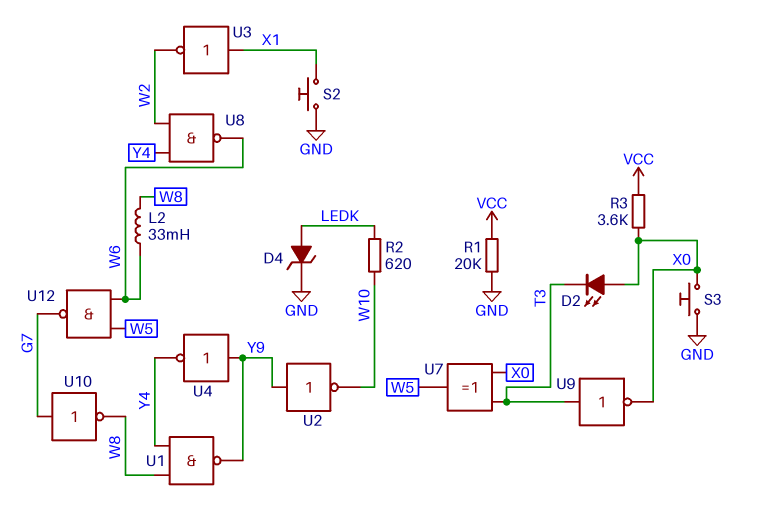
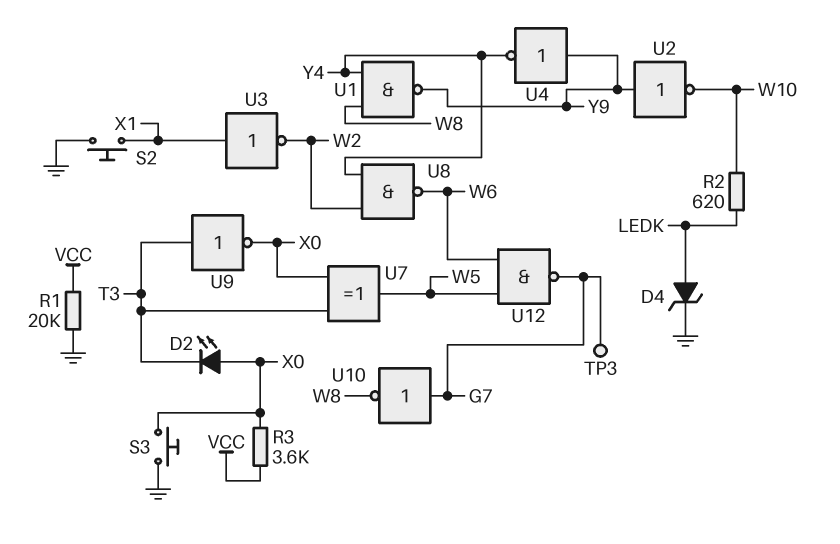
L2: 33mH (W6, W8) -> none
TP3: none -> test point (G7)

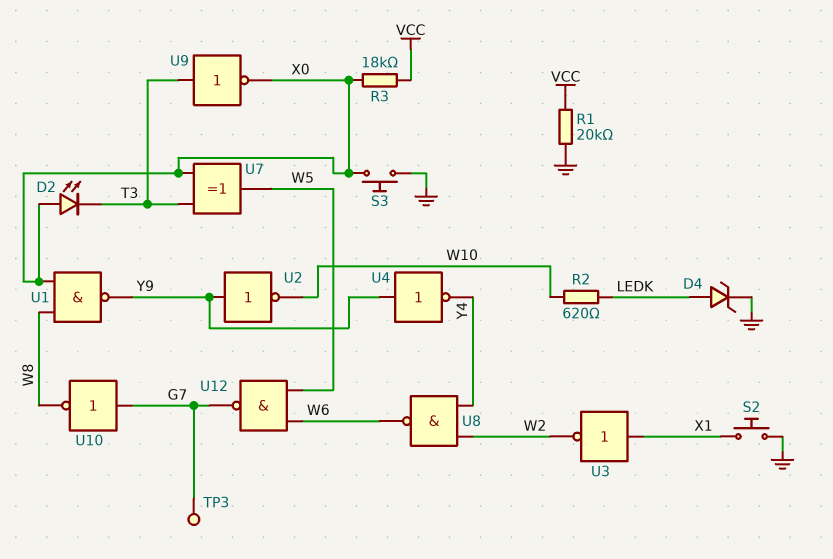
R3: 3.6k (VCC, X0) -> 18k (VCC, X0)
U1: NAND (in W8, in Y4, out Y9) -> NAND (in W8, in X0, out Y9)

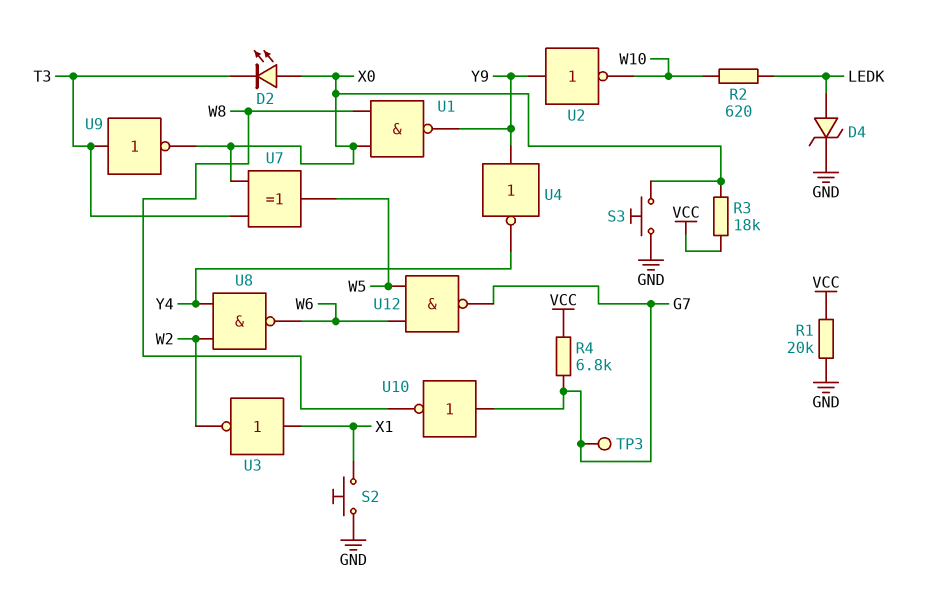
R4: none -> 6.8k (G7, VCC)

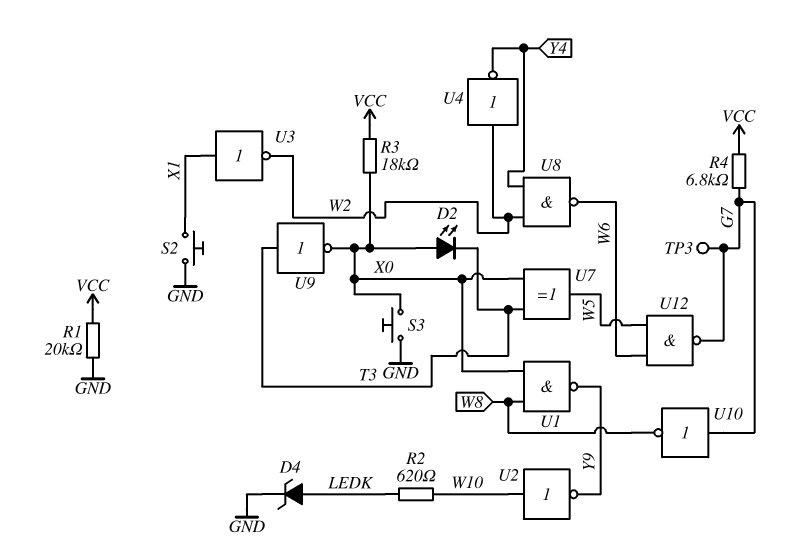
U2: NOT (in Y9, out W10) -> NOT (in W10, out Y9)
U4: NOT (in Y9, out Y4) -> NOT (in W2, out Y4)

